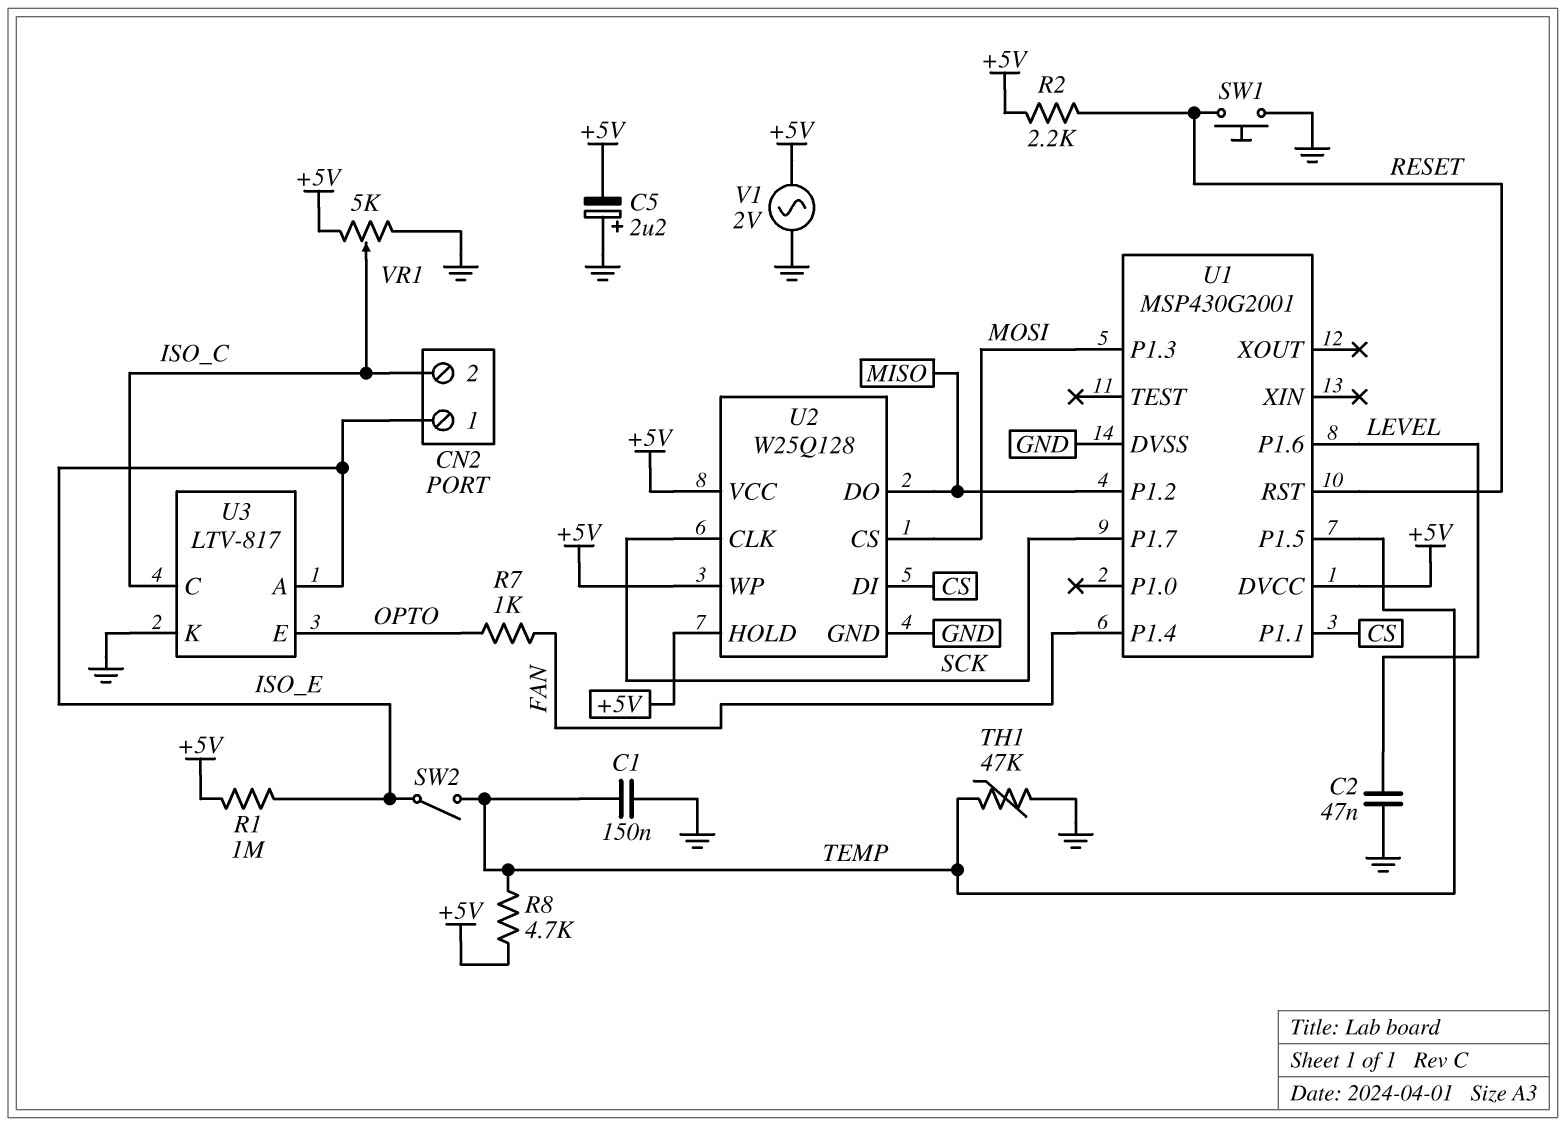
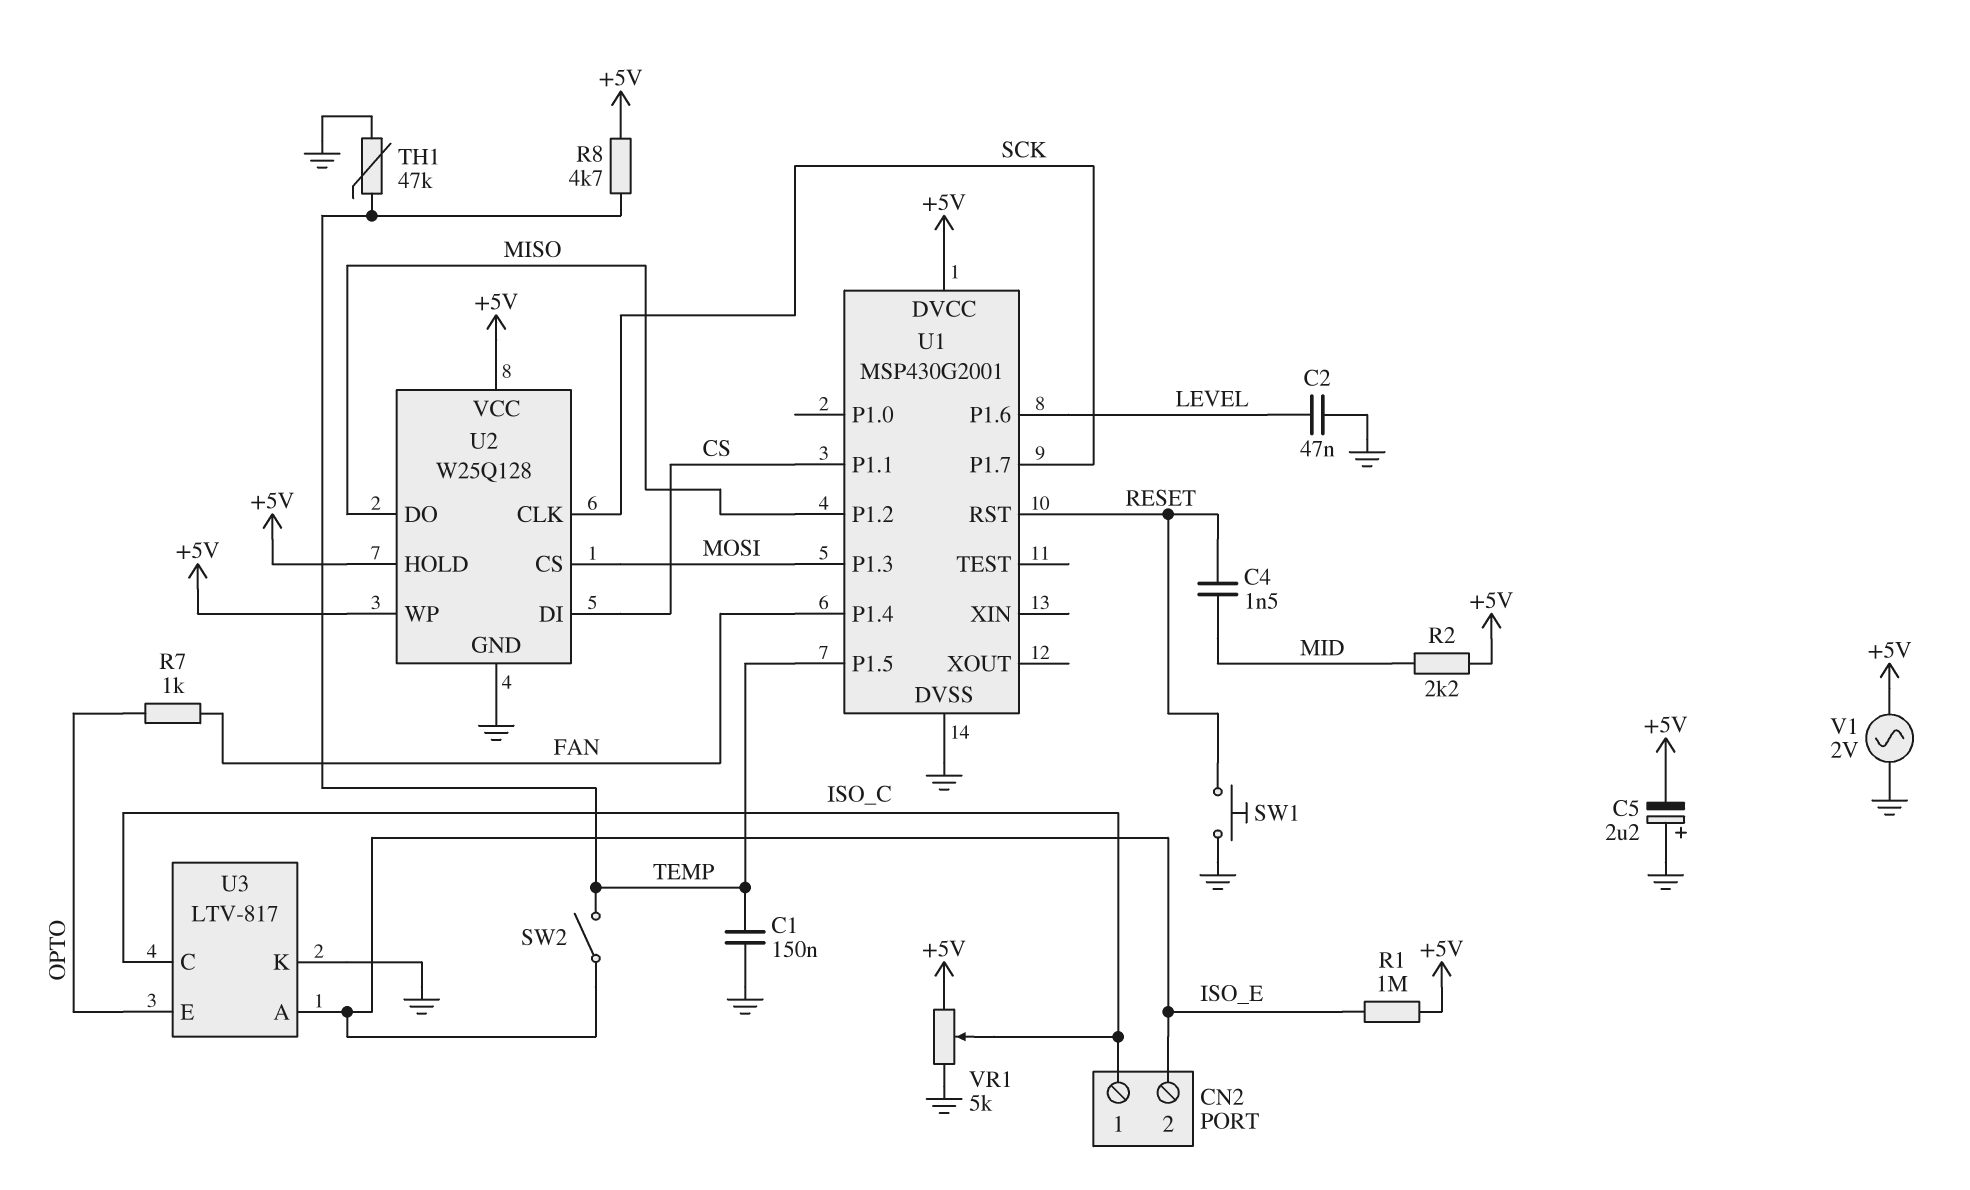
C4: none -> 1.5nF (MID, RESET)
CN2 pin 1: ISO_E -> ISO_C
CN2 pin 2: ISO_C -> ISO_E
R2: 2.2k (+5V, RESET) -> 2.2k (+5V, MID)

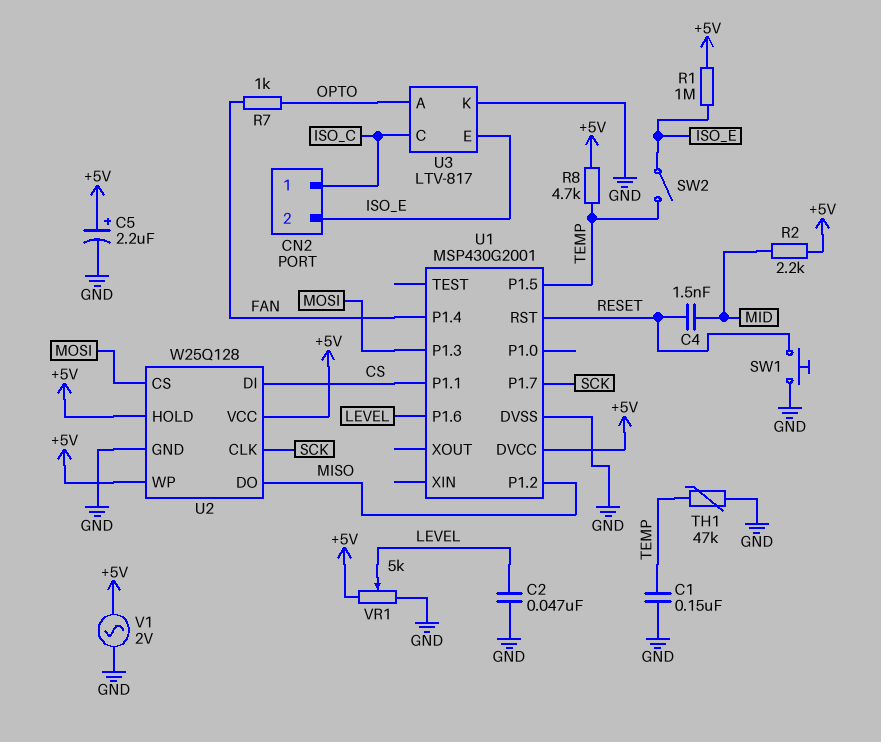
C5: 2.2uF (plus GND, minus +5V) -> 2.2uF (plus +5V, minus GND)
U3 pin A: ISO_E -> OPTO
U3 pin E: OPTO -> ISO_E
VR1: 5k (+5V, GND, wiper ISO_C) -> 5k (+5V, GND, wiper LEVEL)

